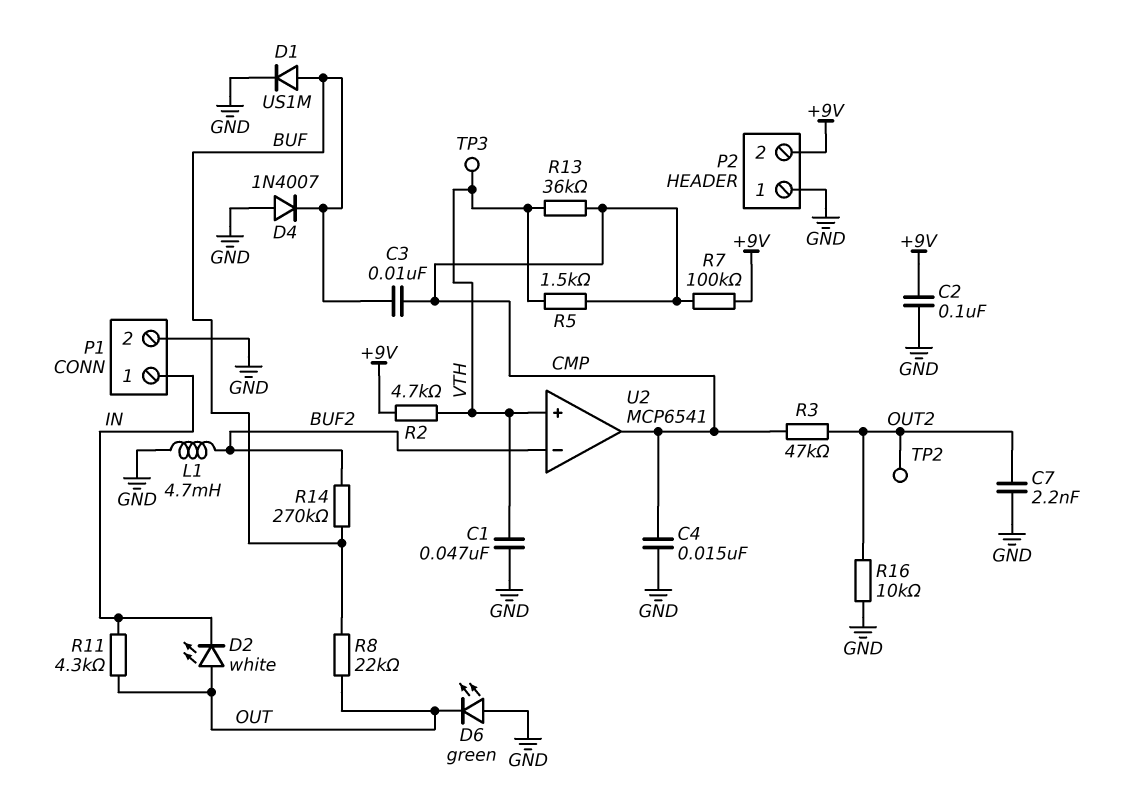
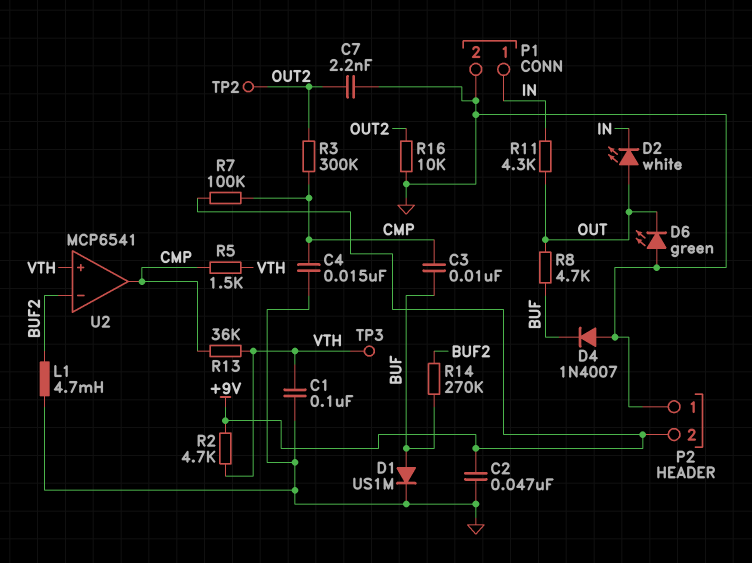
C1: 47nF (GND, VTH) -> 100nF (GND, VTH)
C2: 100nF (+9V, GND) -> 47nF (+9V, GND)
R3: 47k (CMP, OUT2) -> 300k (CMP, OUT2)
R8: 22k (BUF, OUT) -> 4.7k (BUF, OUT)

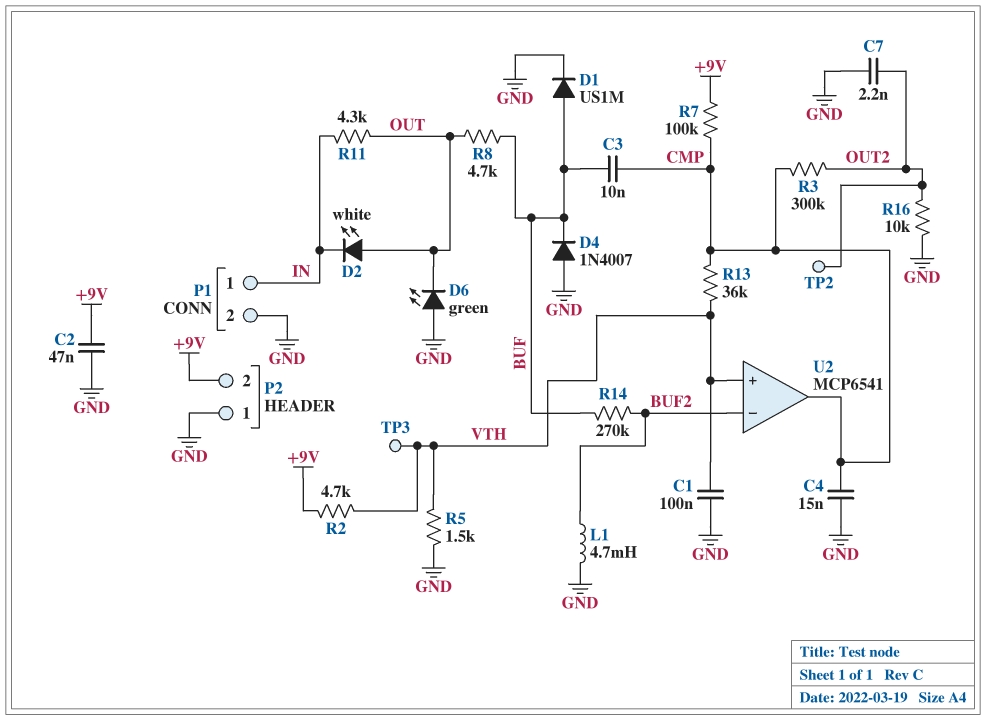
R5: 1.5k (CMP, VTH) -> 1.5k (GND, VTH)

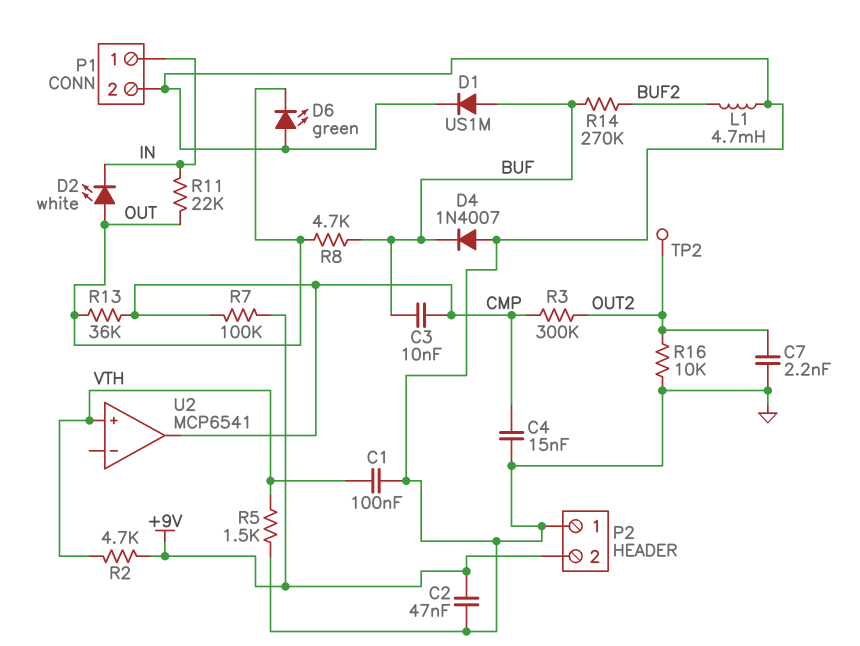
R11: 4.3k (IN, OUT) -> 22k (IN, OUT)
R13: 36k (CMP, VTH) -> 36k (CMP, OUT)
TP3: test point (VTH) -> none
U2 pin in-: BUF2 -> none

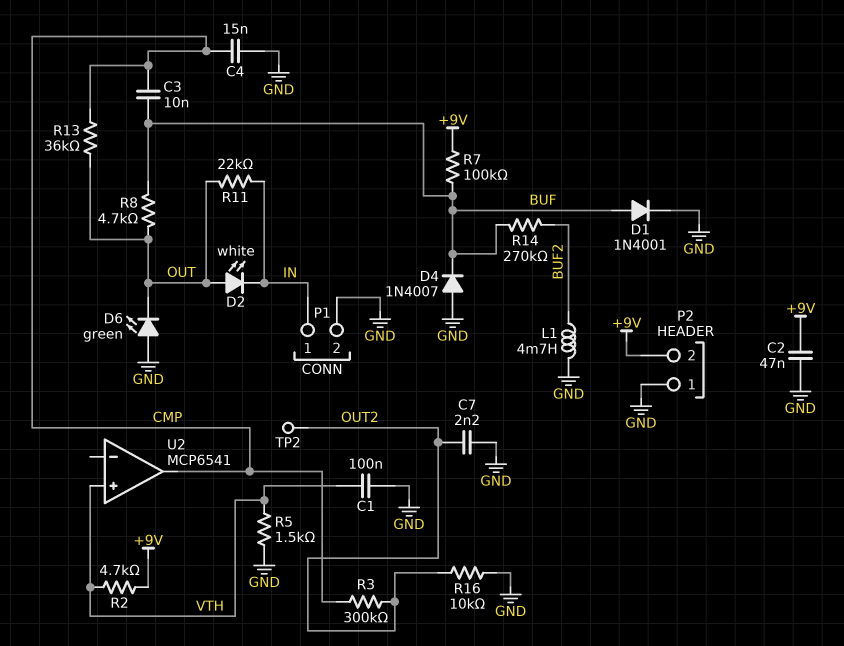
D1: diode US1M (A BUF, K GND) -> diode 1N4001 (A BUF, K GND)
R7: 100k (+9V, CMP) -> 100k (+9V, BUF)

